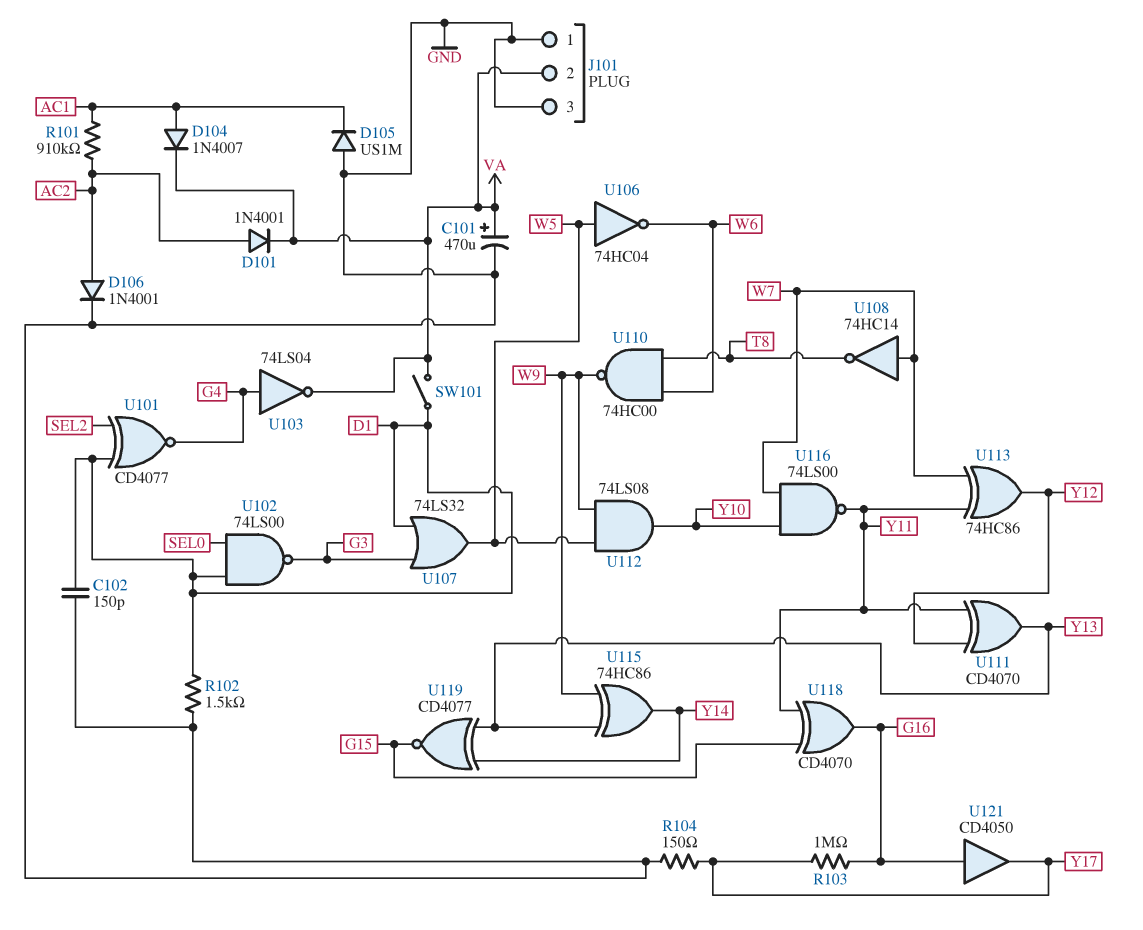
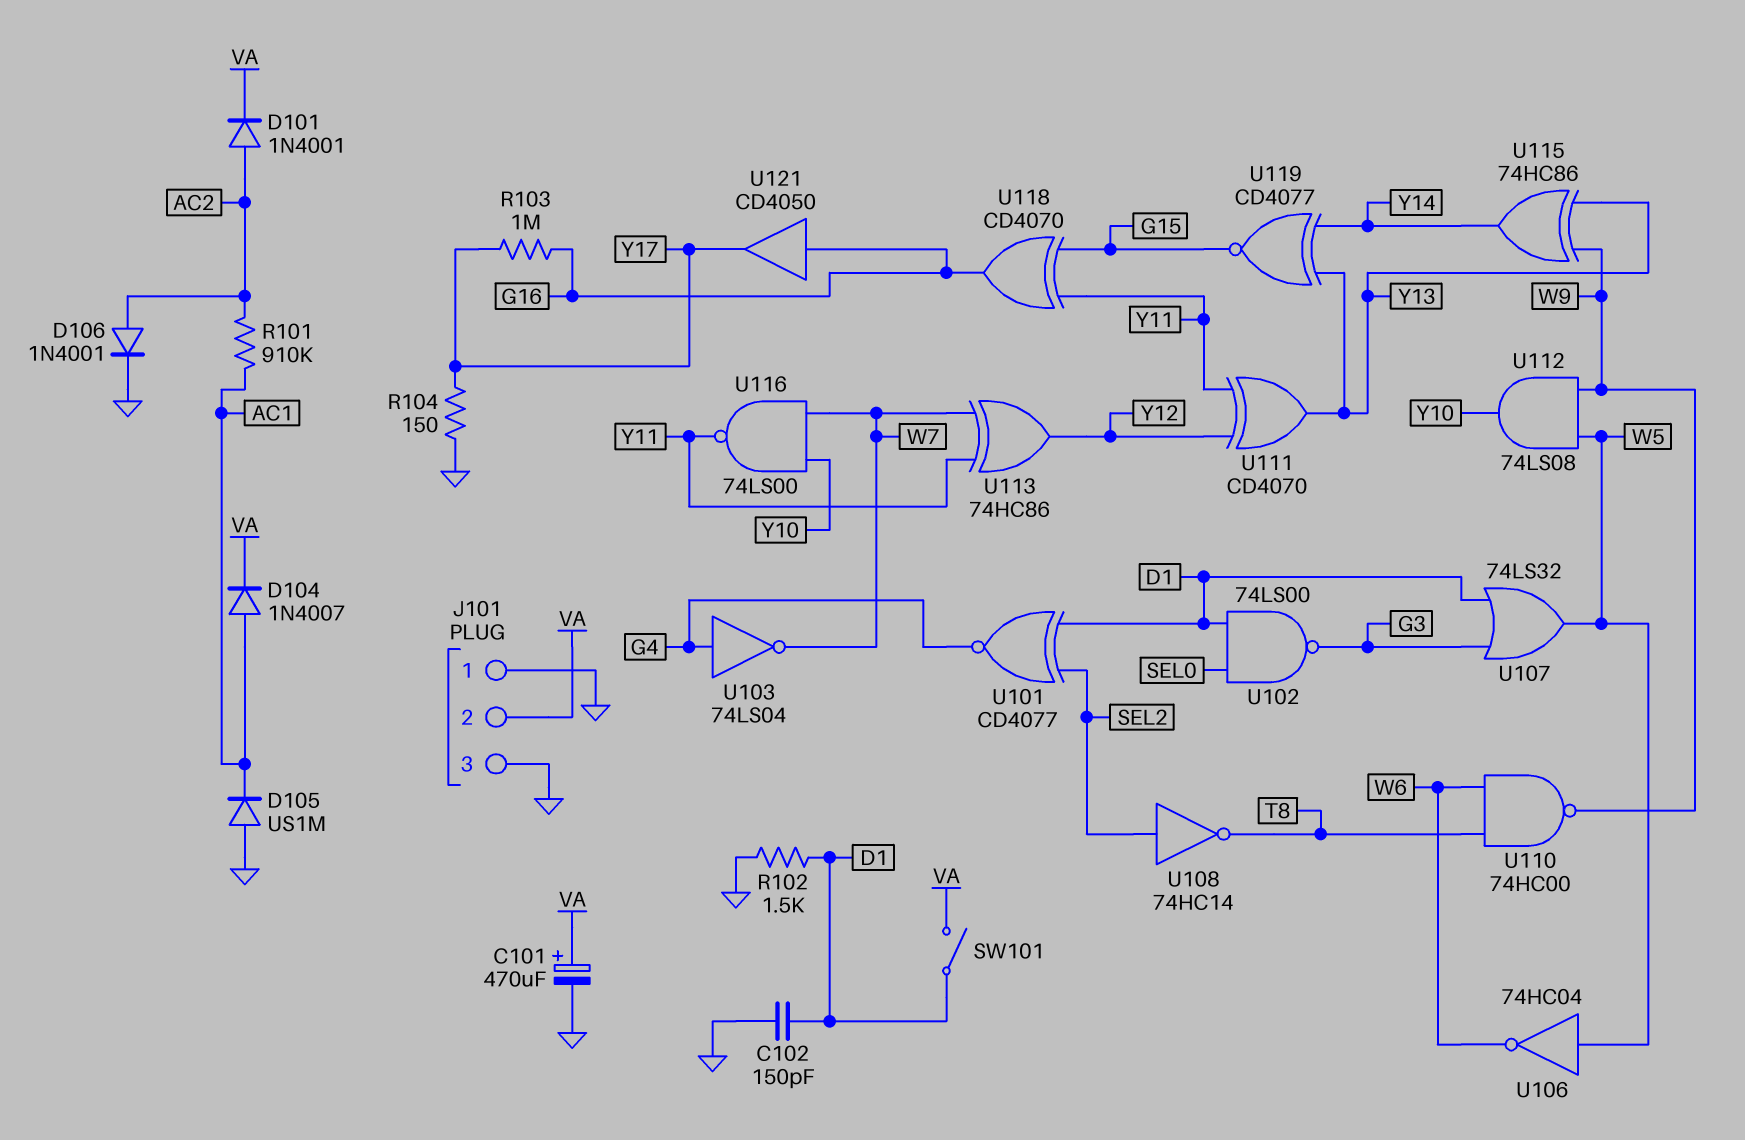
U103: NOT 74LS04 (in G4, out VA) -> NOT 74LS04 (in G4, out W7)
U108: NOT 74HC14 (in W7, out T8) -> NOT 74HC14 (in SEL2, out T8)

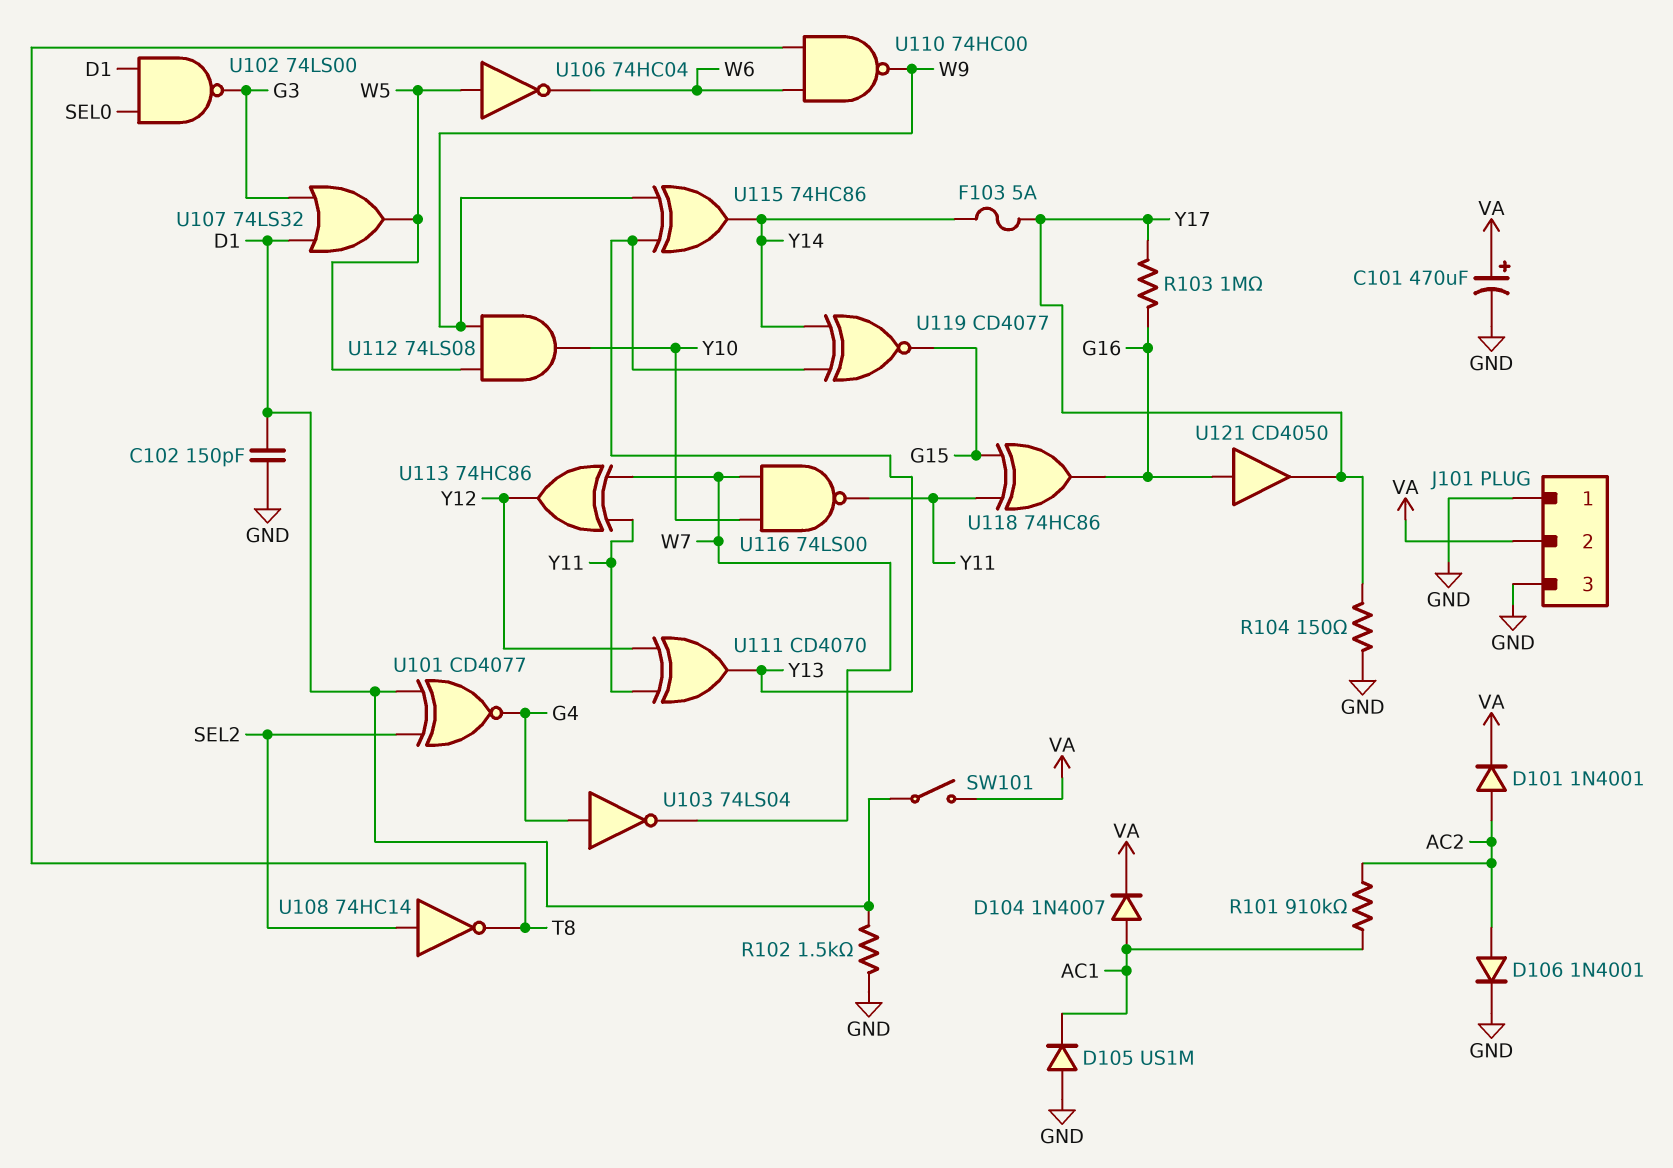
F103: none -> 5A (Y14, Y17)
U118: XOR CD4070 (in G15, in Y11, out G16) -> XOR 74HC86 (in G15, in Y11, out G16)

